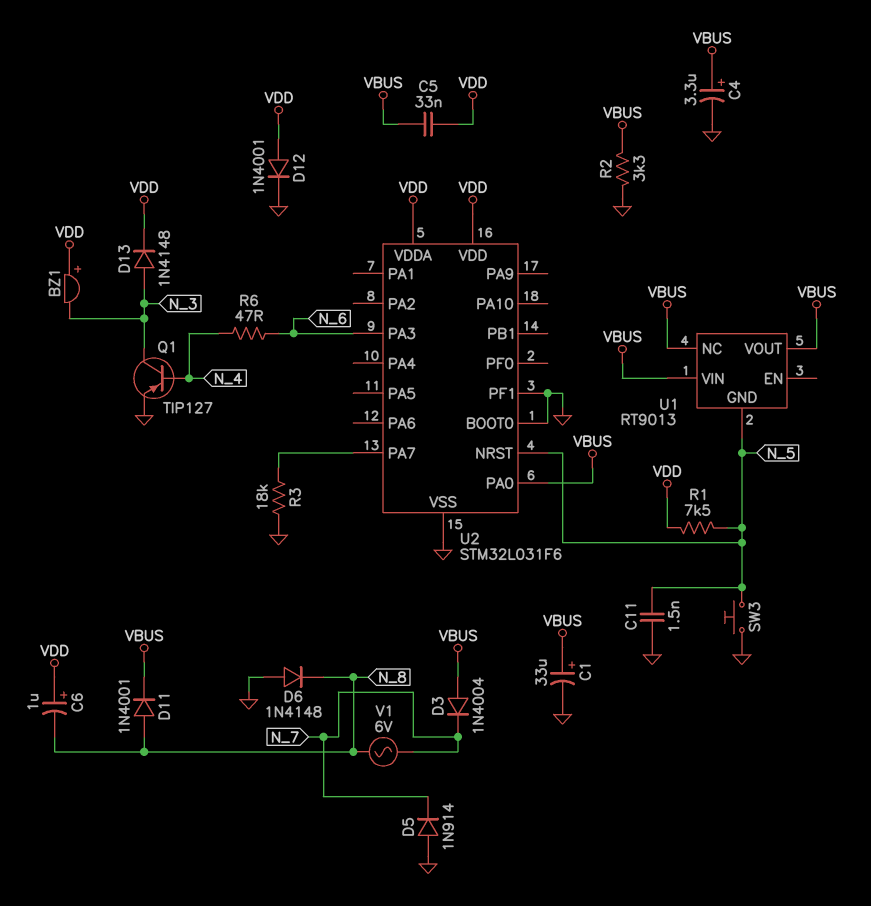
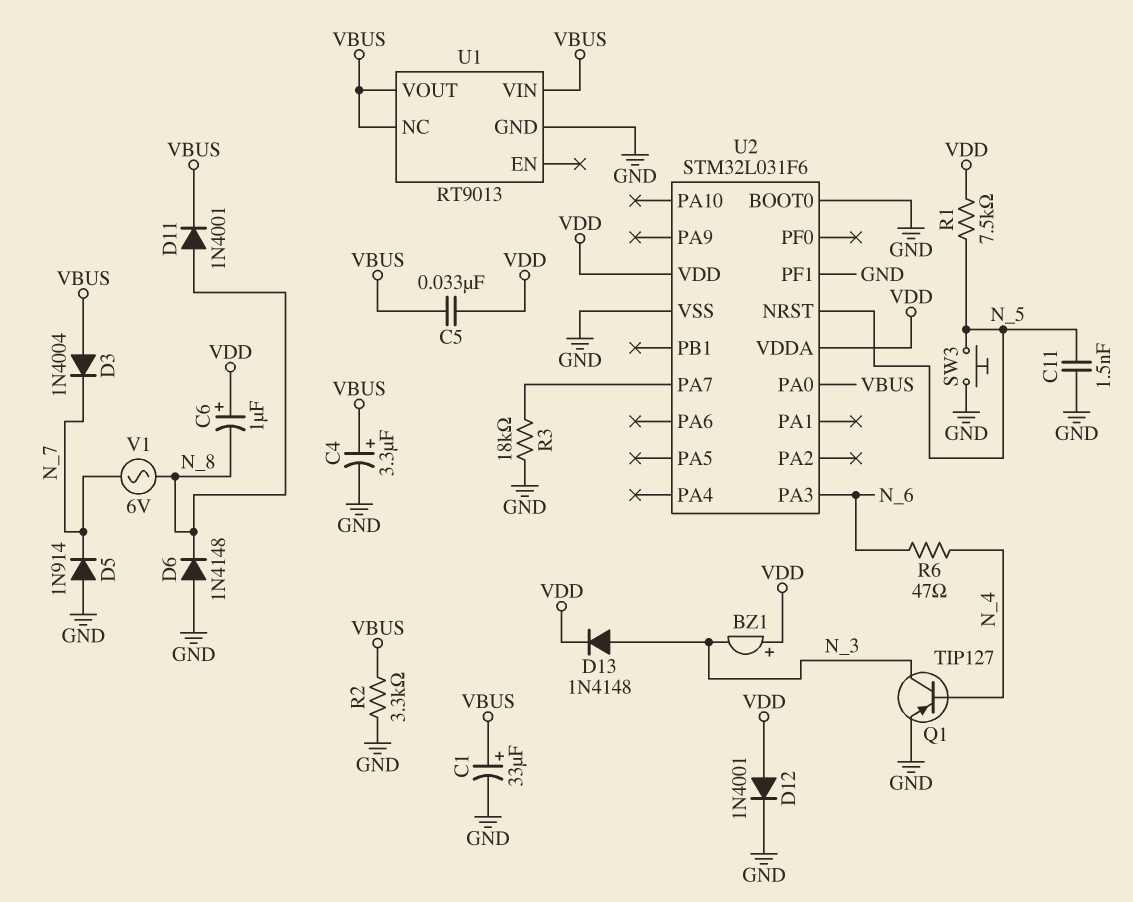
U1 pin GND: N_5 -> GND

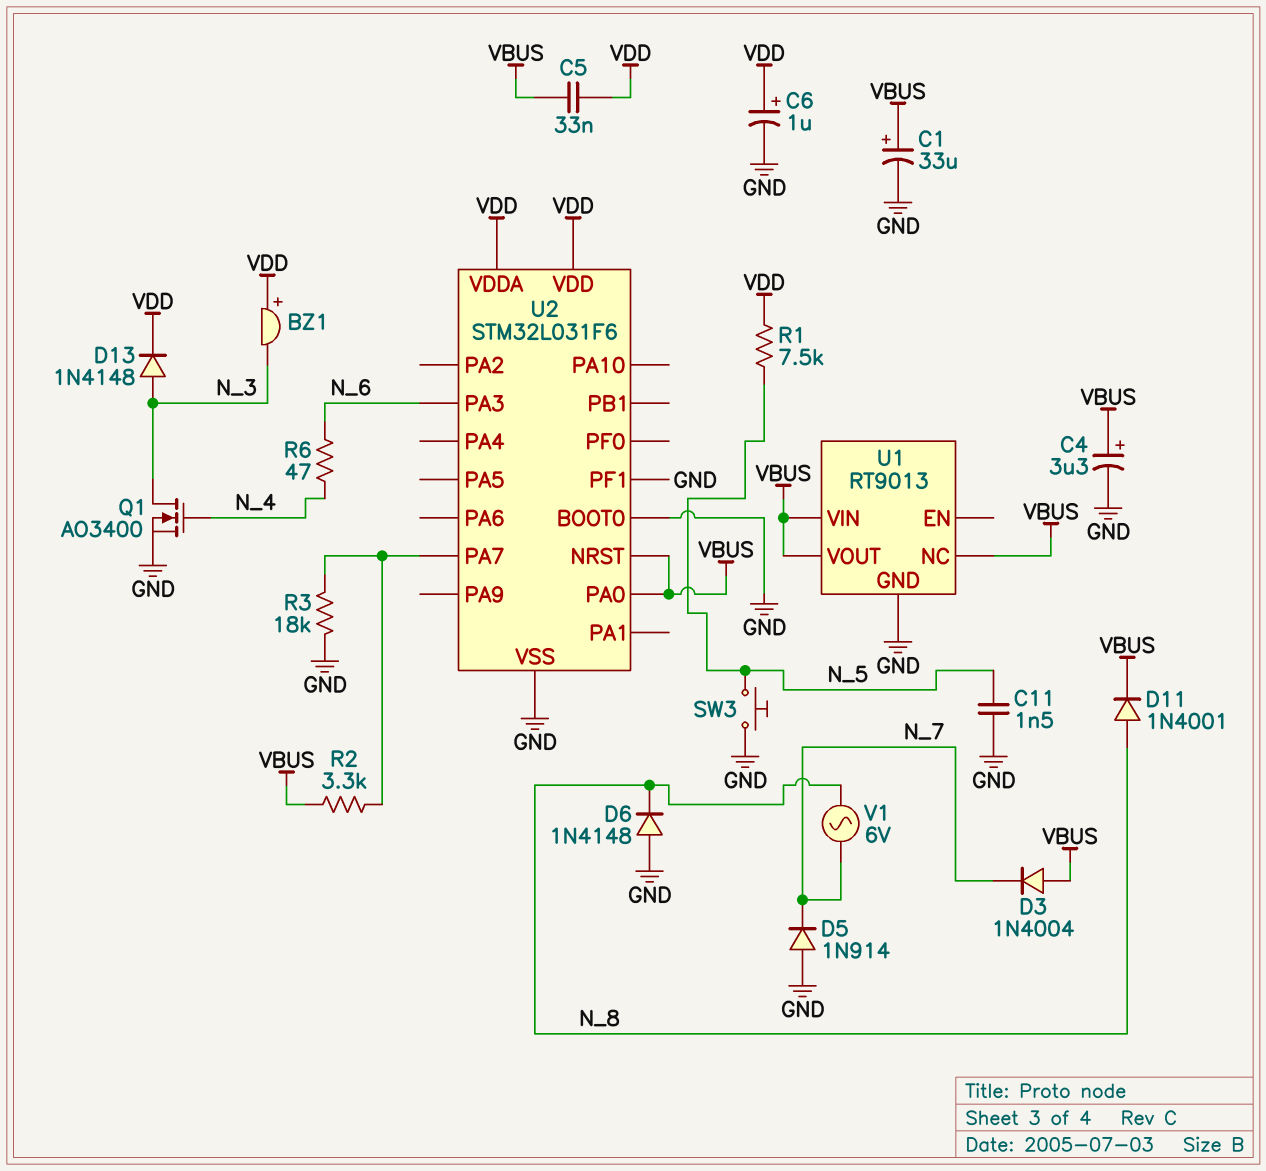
C6: 1uF (plus VDD, minus N_8) -> 1uF (plus VDD, minus GND)
D12: diode 1N4001 (A VDD, K GND) -> none
Q1: PNP TIP127 (B N_4, C N_3, E GND) -> NMOS AO3400 (G N_4, D N_3, S GND)
R2: 3.3k (GND, VBUS) -> 3.3k (U2/PA7, VBUS)
U2 pin NRST: N_5 -> VBUS

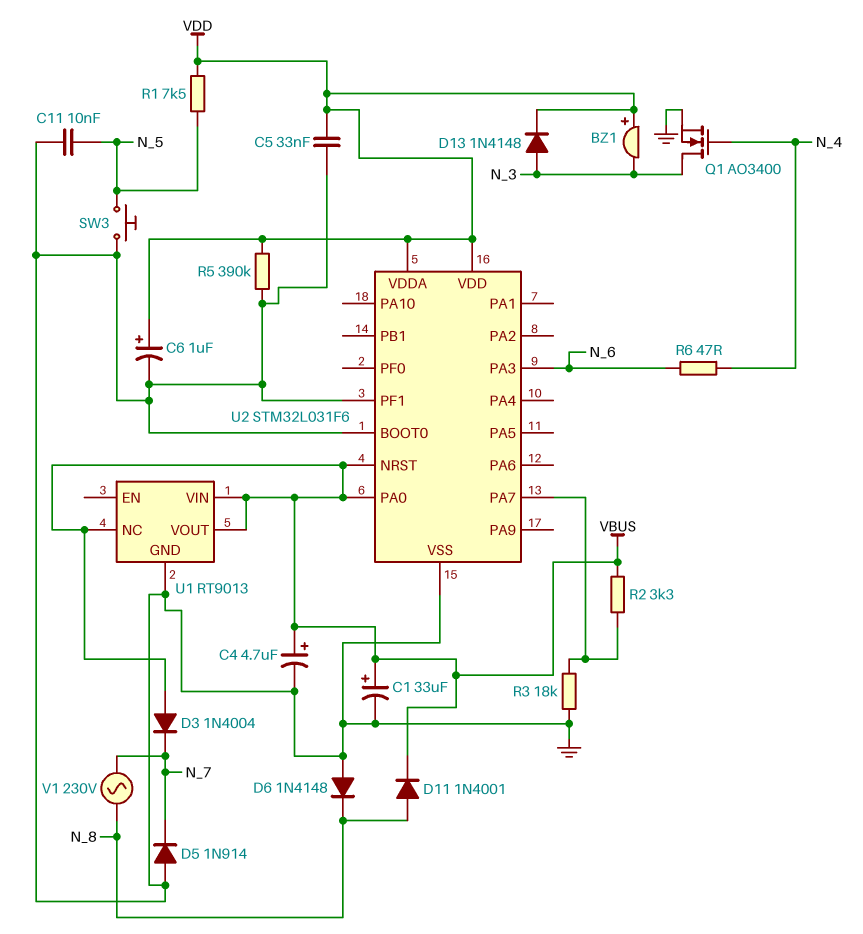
C4: 3.3uF (plus VBUS, minus GND) -> 4.7uF (plus VBUS, minus GND)
C5: 33nF (VBUS, VDD) -> 33nF (GND, VDD)
C11: 1.5nF (GND, N_5) -> 10nF (GND, N_5)
R5: none -> 390k (GND, VDD)
V1: AC 6V (N_7, N_8) -> AC 230V (N_7, N_8)

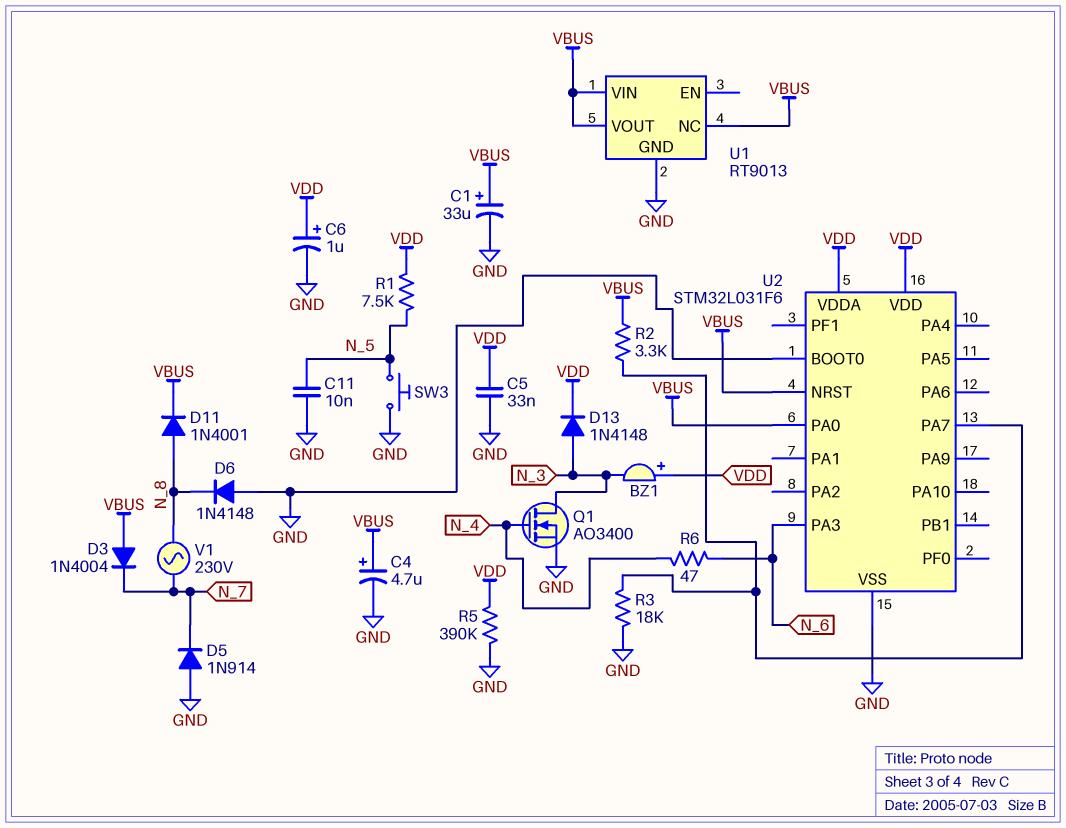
U2 pin PF1: GND -> none

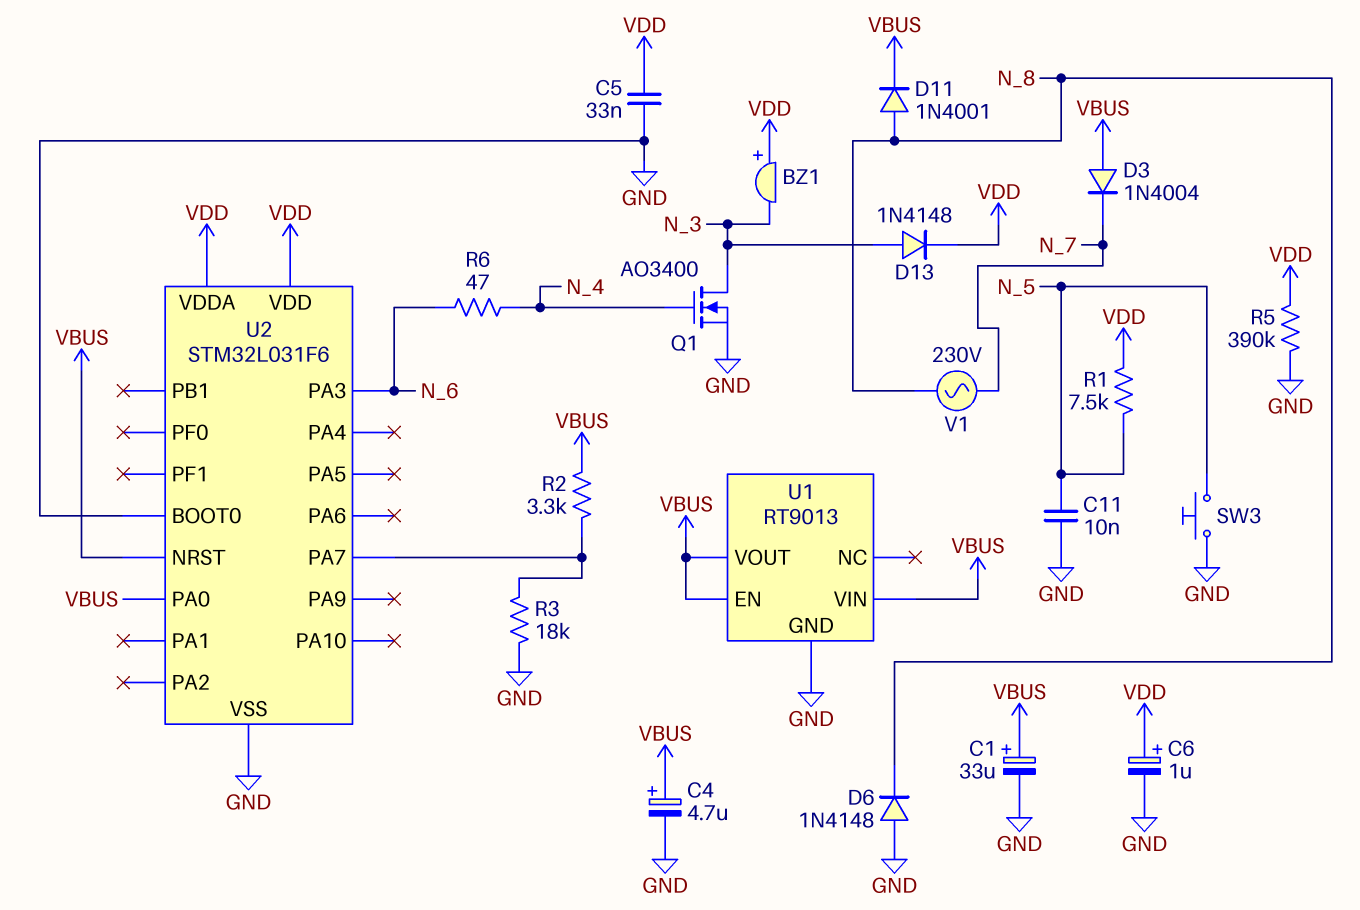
D5: diode 1N914 (A GND, K N_7) -> none
U1 pin EN: none -> VBUS
U1 pin NC: VBUS -> none

